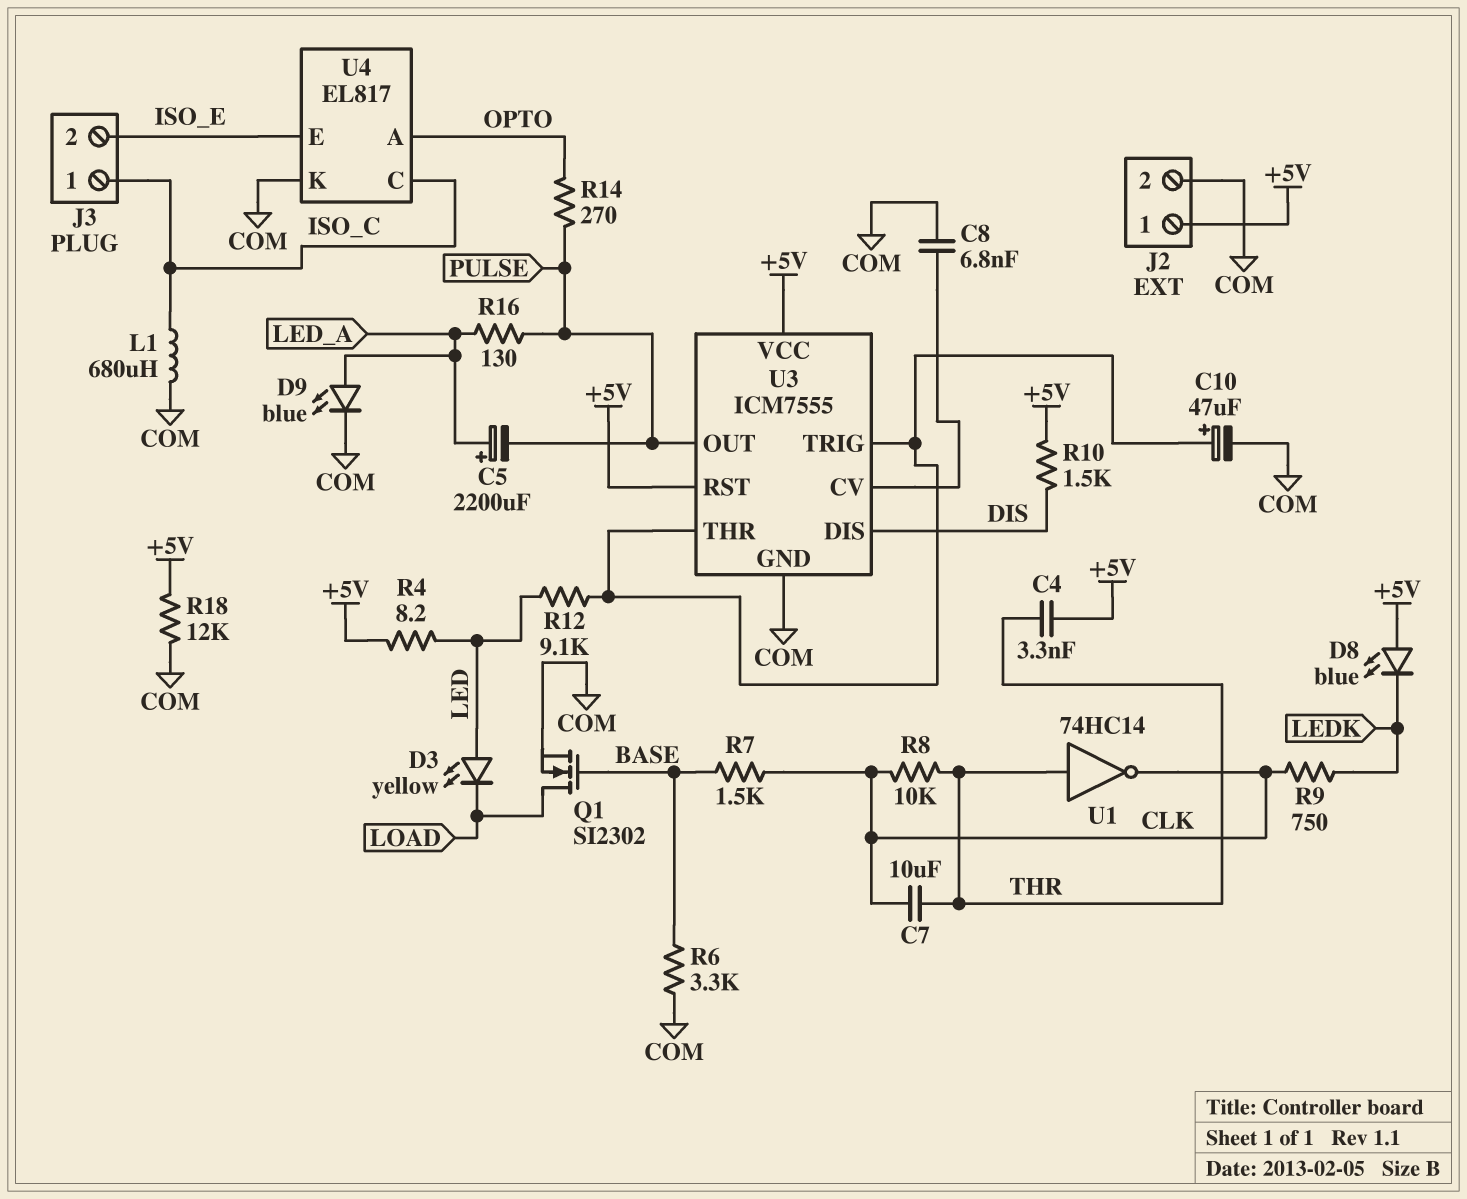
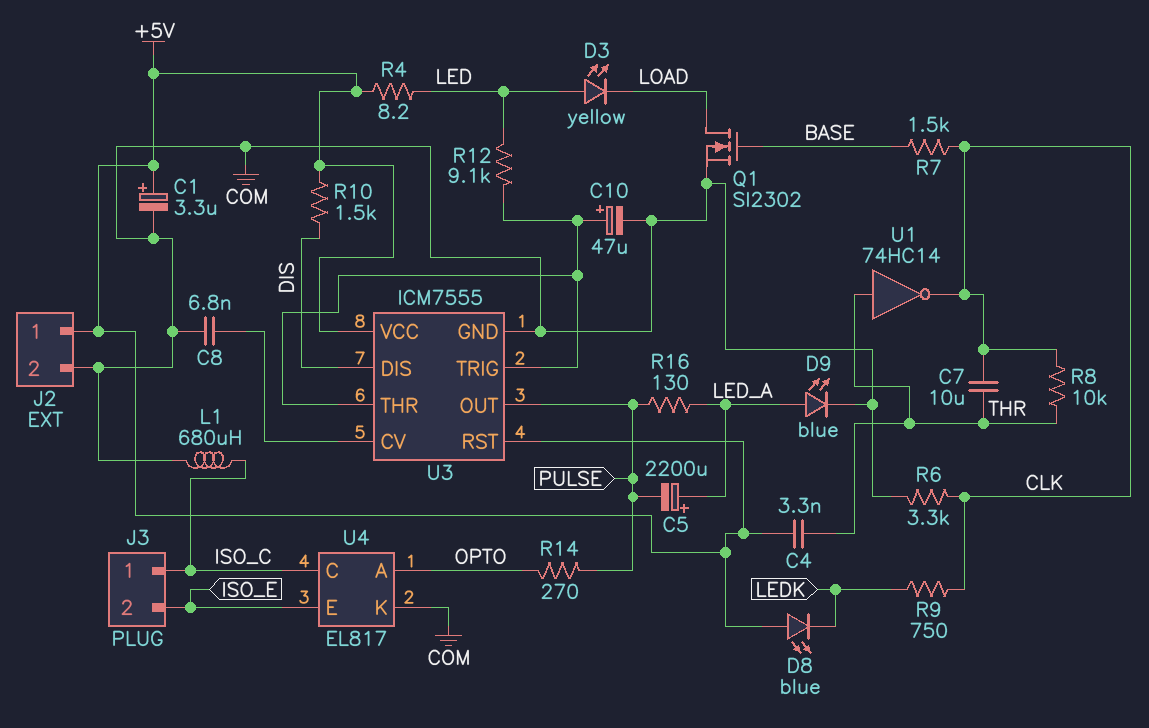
C1: none -> 3.3uF (plus +5V, minus COM)
R6: 3.3k (BASE, COM) -> 3.3k (CLK, COM)
R18: 12k (+5V, COM) -> none

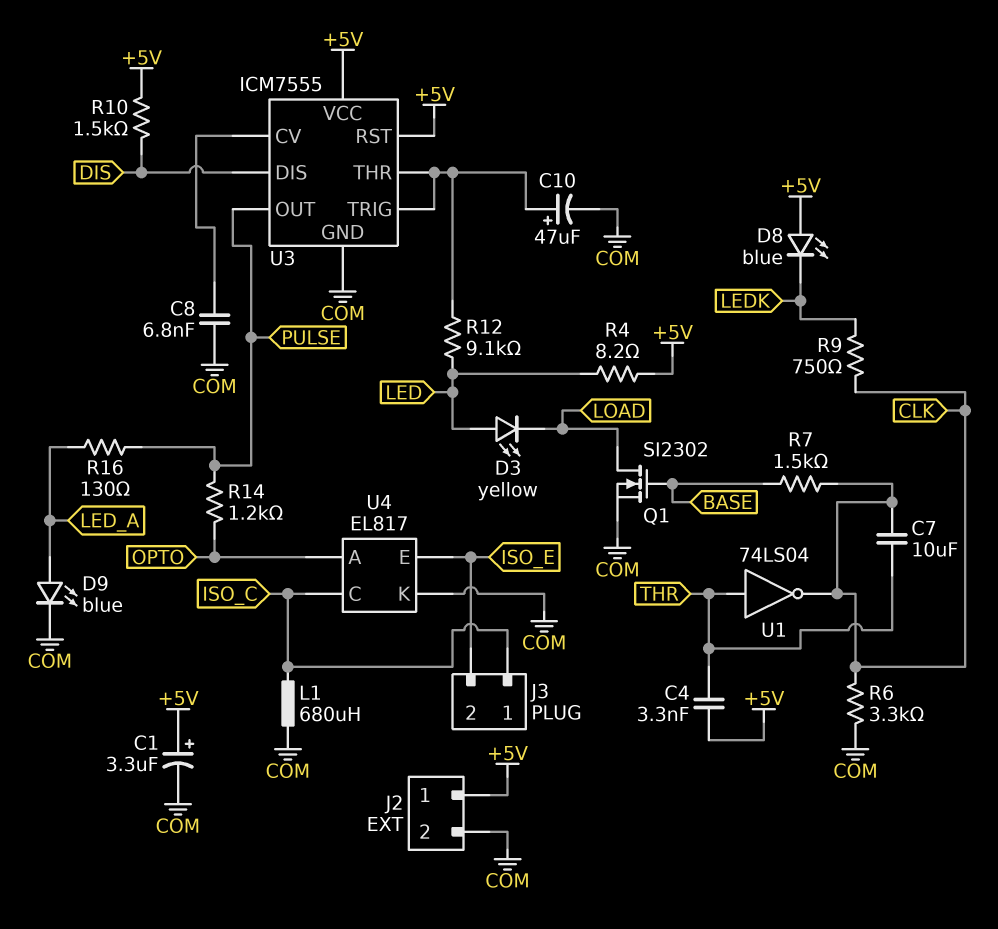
C5: 2200uF (plus LED_A, minus PULSE) -> none
R8: 10k (CLK, THR) -> none
R14: 270 (OPTO, PULSE) -> 1.2k (OPTO, PULSE)
U1: NOT 74HC14 (in THR, out CLK) -> NOT 74LS04 (in THR, out CLK)

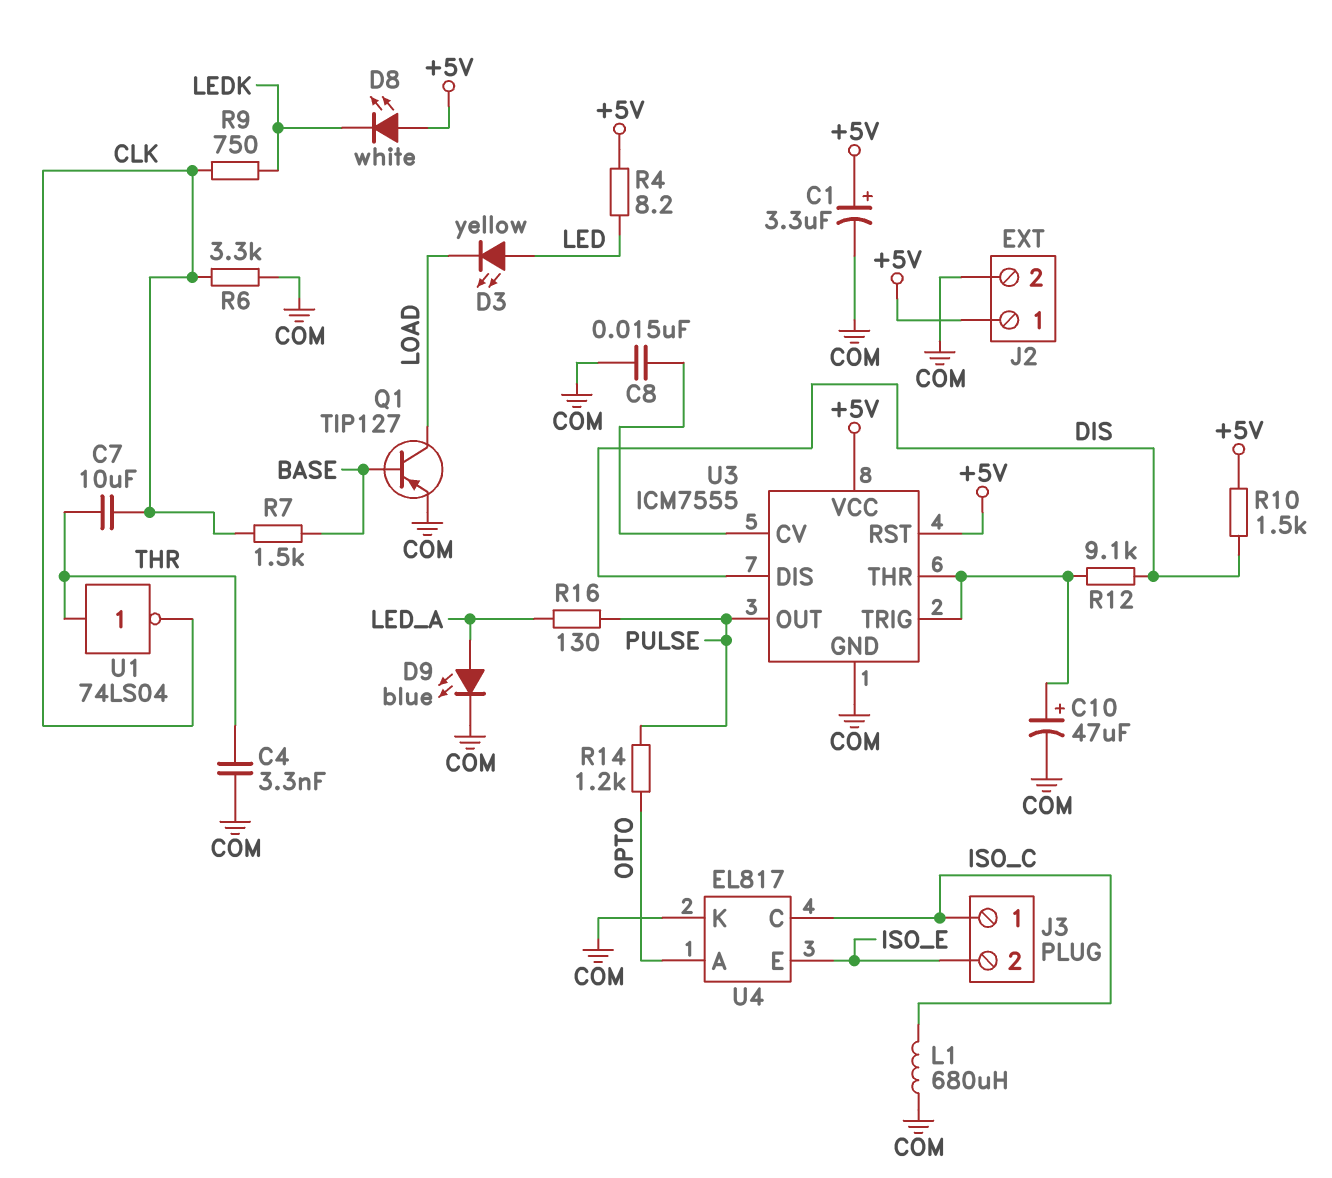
C4: 3.3nF (+5V, THR) -> 3.3nF (COM, THR)
C8: 6.8nF (COM, U3/CV) -> 15nF (COM, U3/CV)
D8: LED blue (A +5V, K LEDK) -> LED white (A +5V, K LEDK)
Q1: NMOS SI2302 (G BASE, D LOAD, S COM) -> PNP TIP127 (B BASE, C LOAD, E COM)
R12: 9.1k (LED, U3/THR) -> 9.1k (DIS, U3/THR)

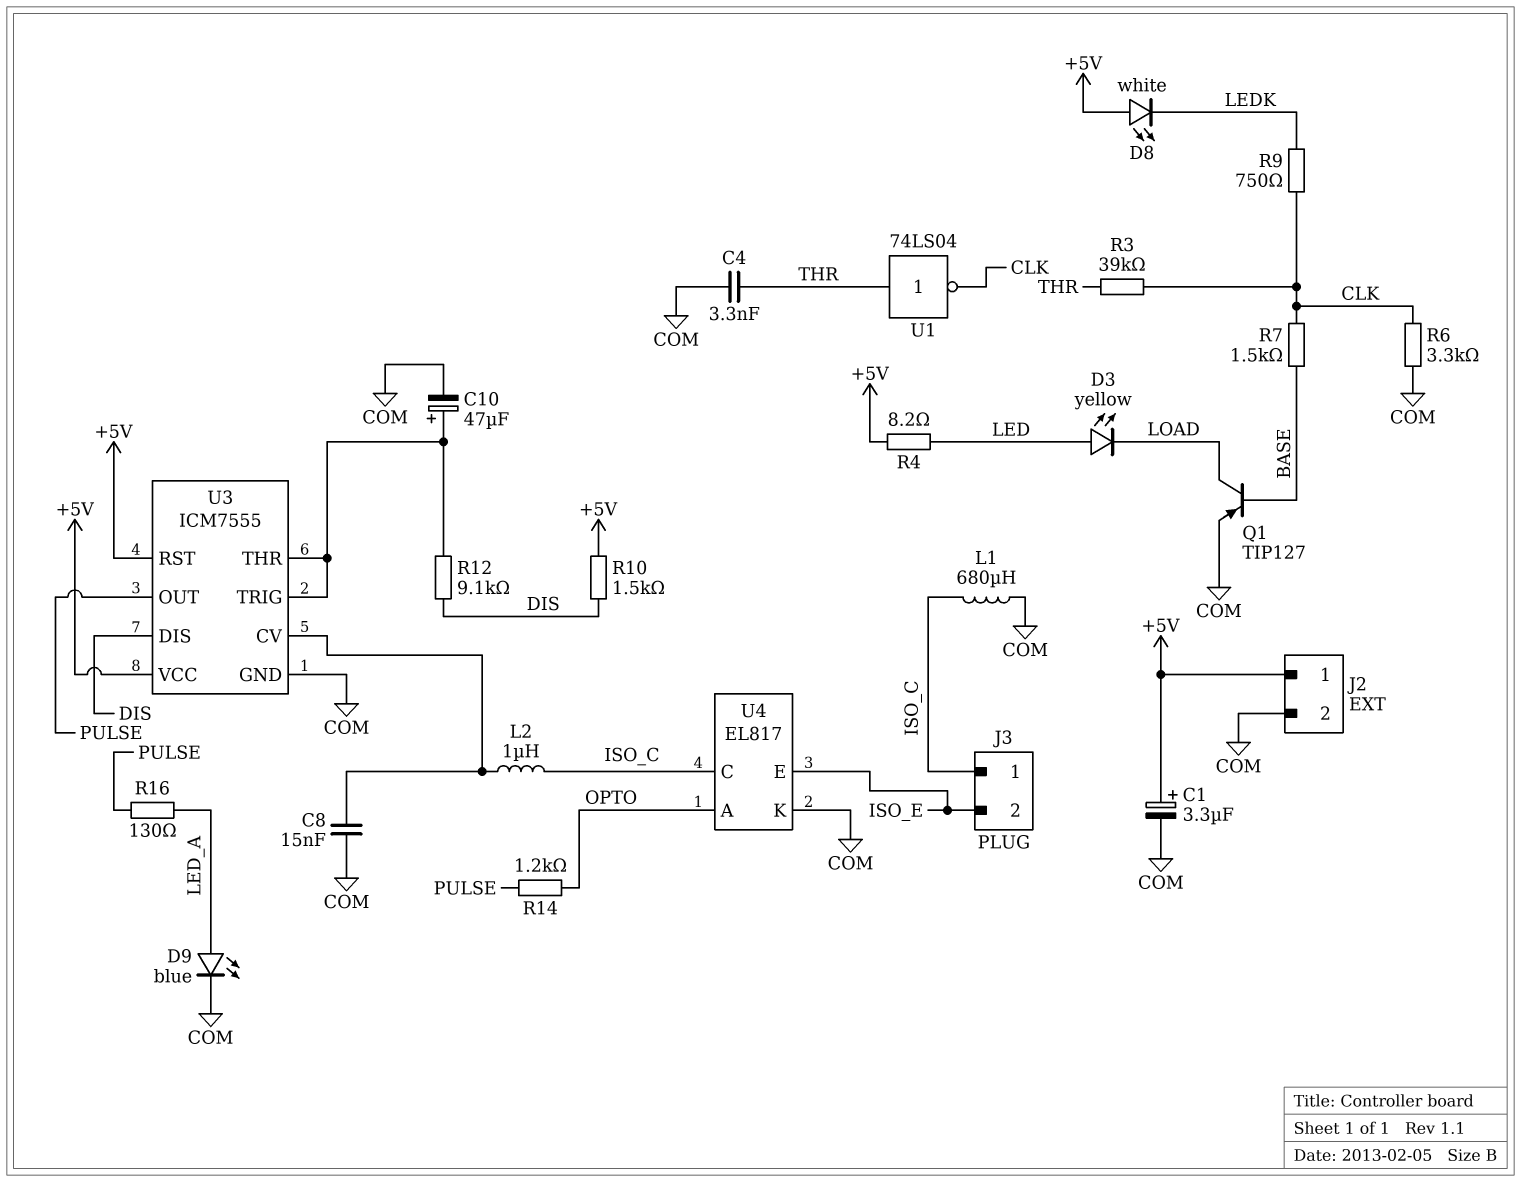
C7: 10uF (CLK, THR) -> none
L2: none -> 1uH (ISO_C, U3/CV)
R3: none -> 39k (CLK, THR)

